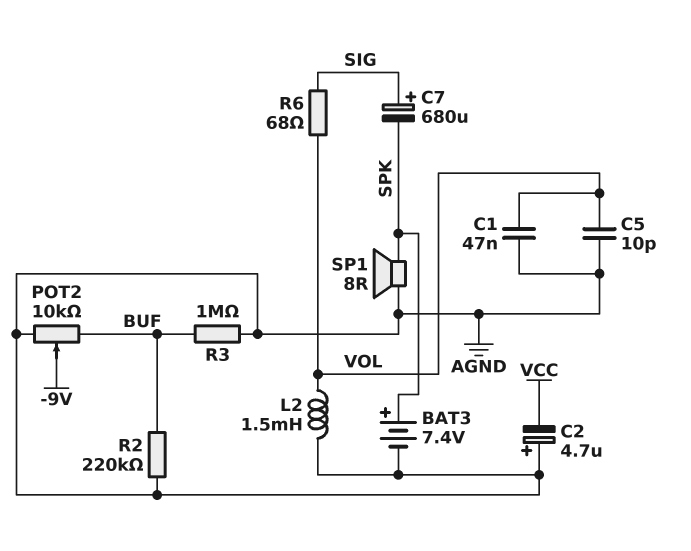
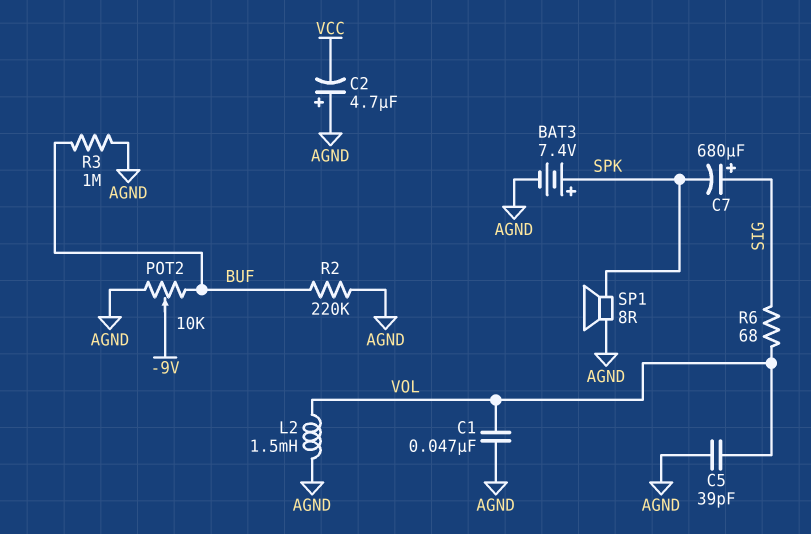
C5: 10pF (AGND, VOL) -> 39pF (AGND, VOL)

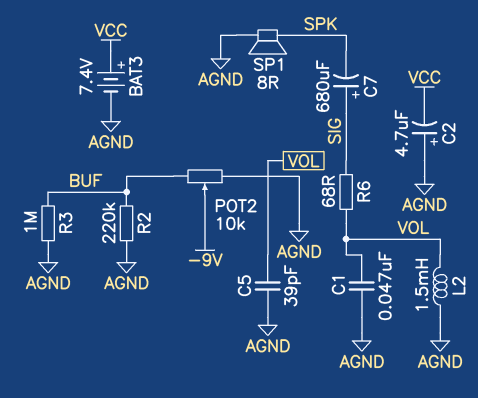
BAT3: 7.4V (plus SPK, minus AGND) -> 7.4V (plus VCC, minus AGND)

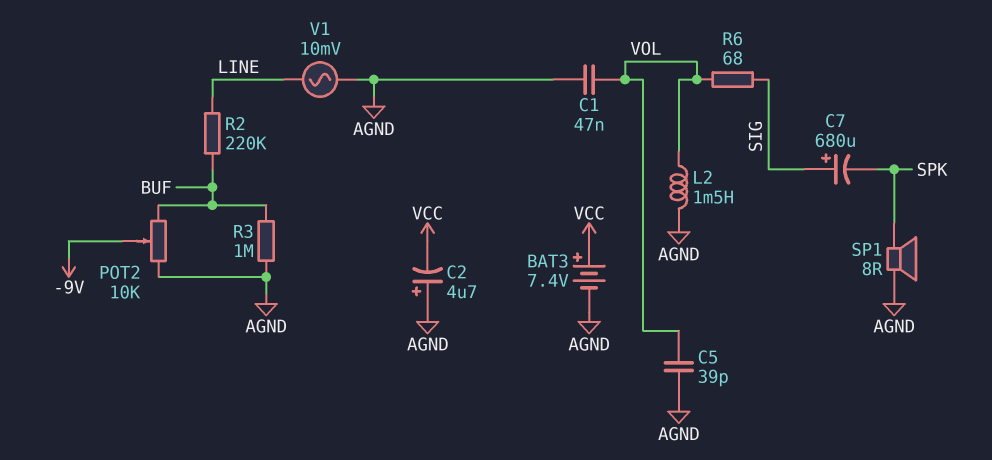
R2: 220k (AGND, BUF) -> 220k (BUF, LINE)
V1: none -> AC 10mV (AGND, LINE)

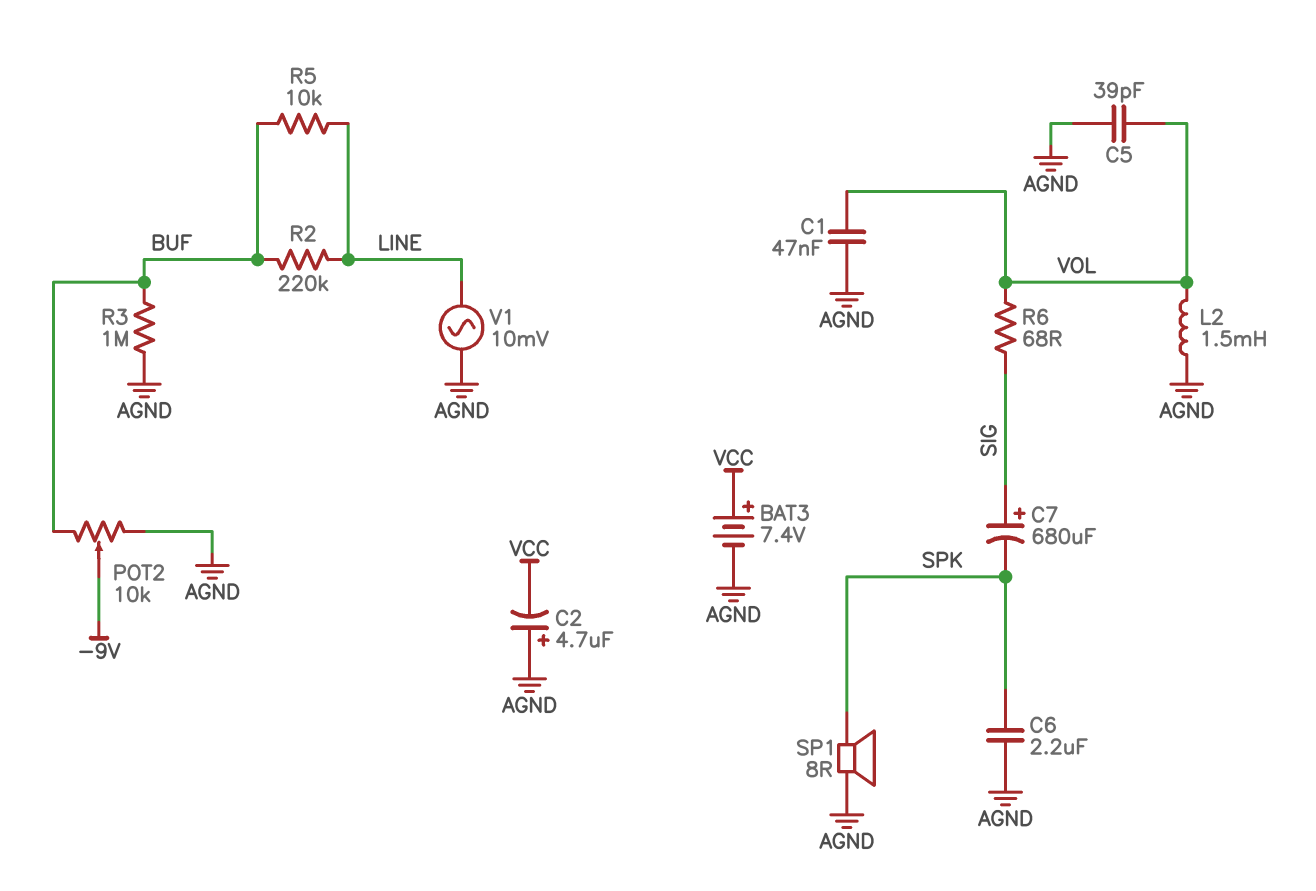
C6: none -> 2.2uF (AGND, SPK)
R5: none -> 10k (BUF, LINE)

